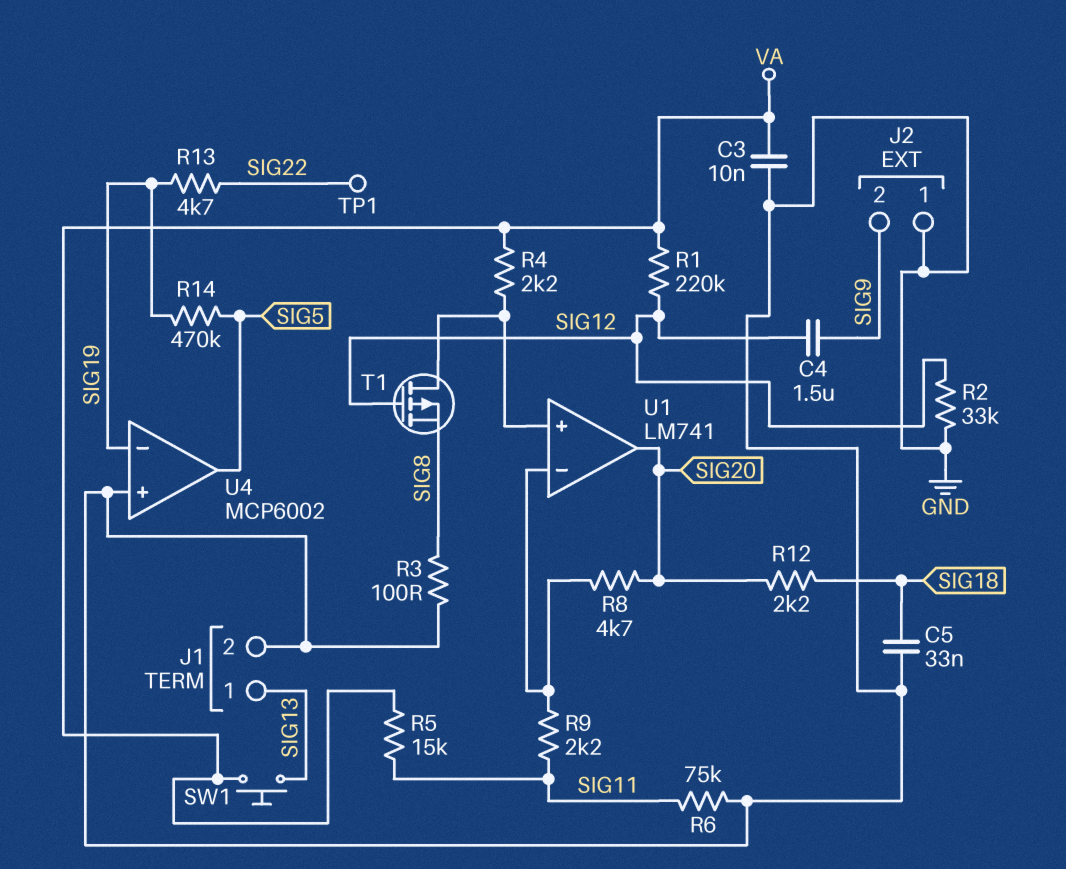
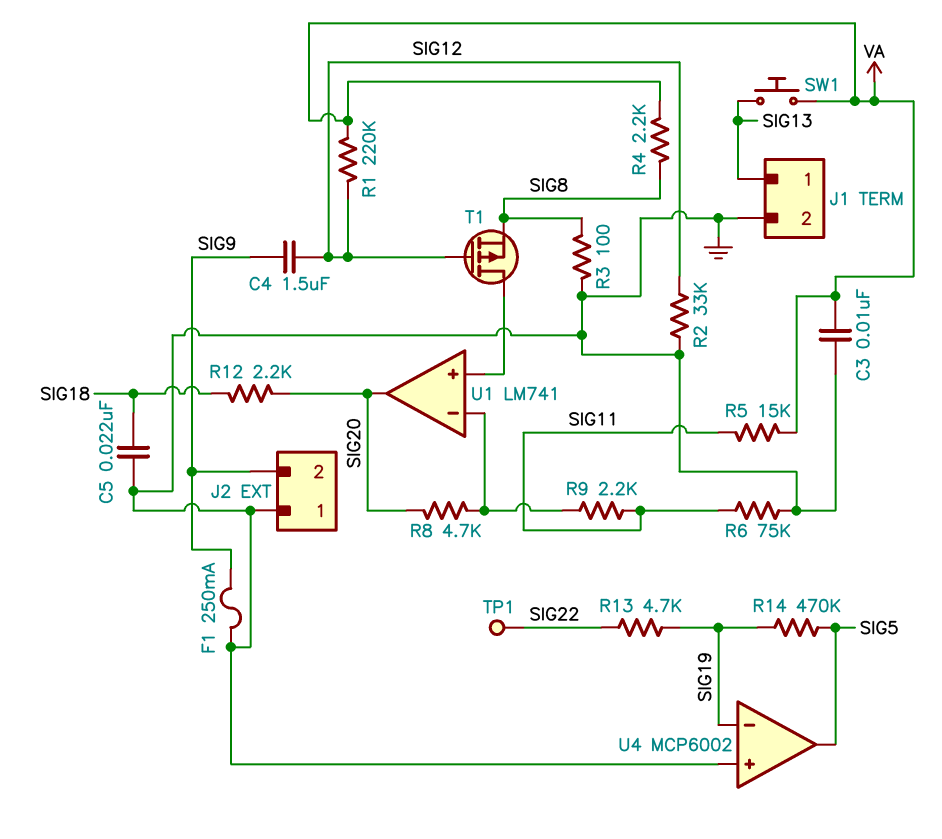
C5: 33nF (GND, SIG18) -> 22nF (GND, SIG18)
F1: none -> 250mA (GND, SIG9)
R4: 2.2k (U1/in+, VA) -> 2.2k (SIG8, VA)

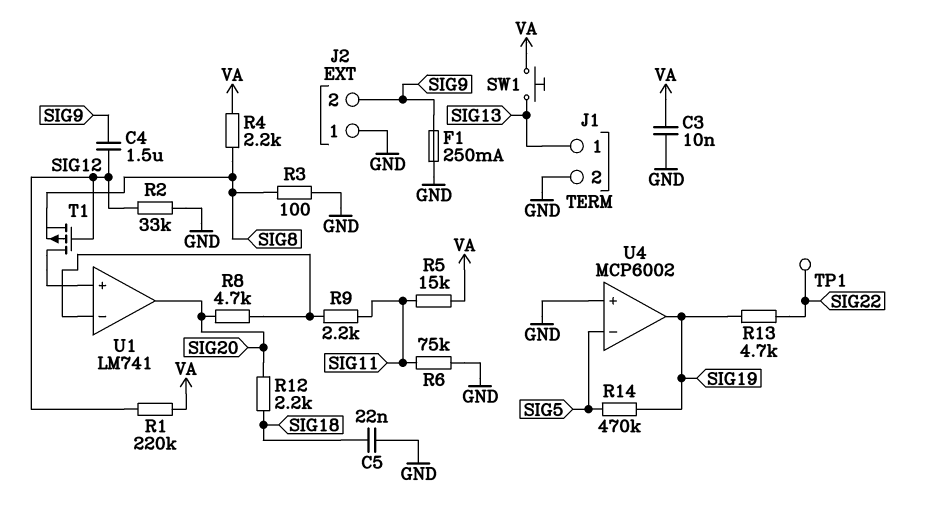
U4 pin in-: SIG19 -> SIG5
U4 pin out: SIG5 -> SIG19

